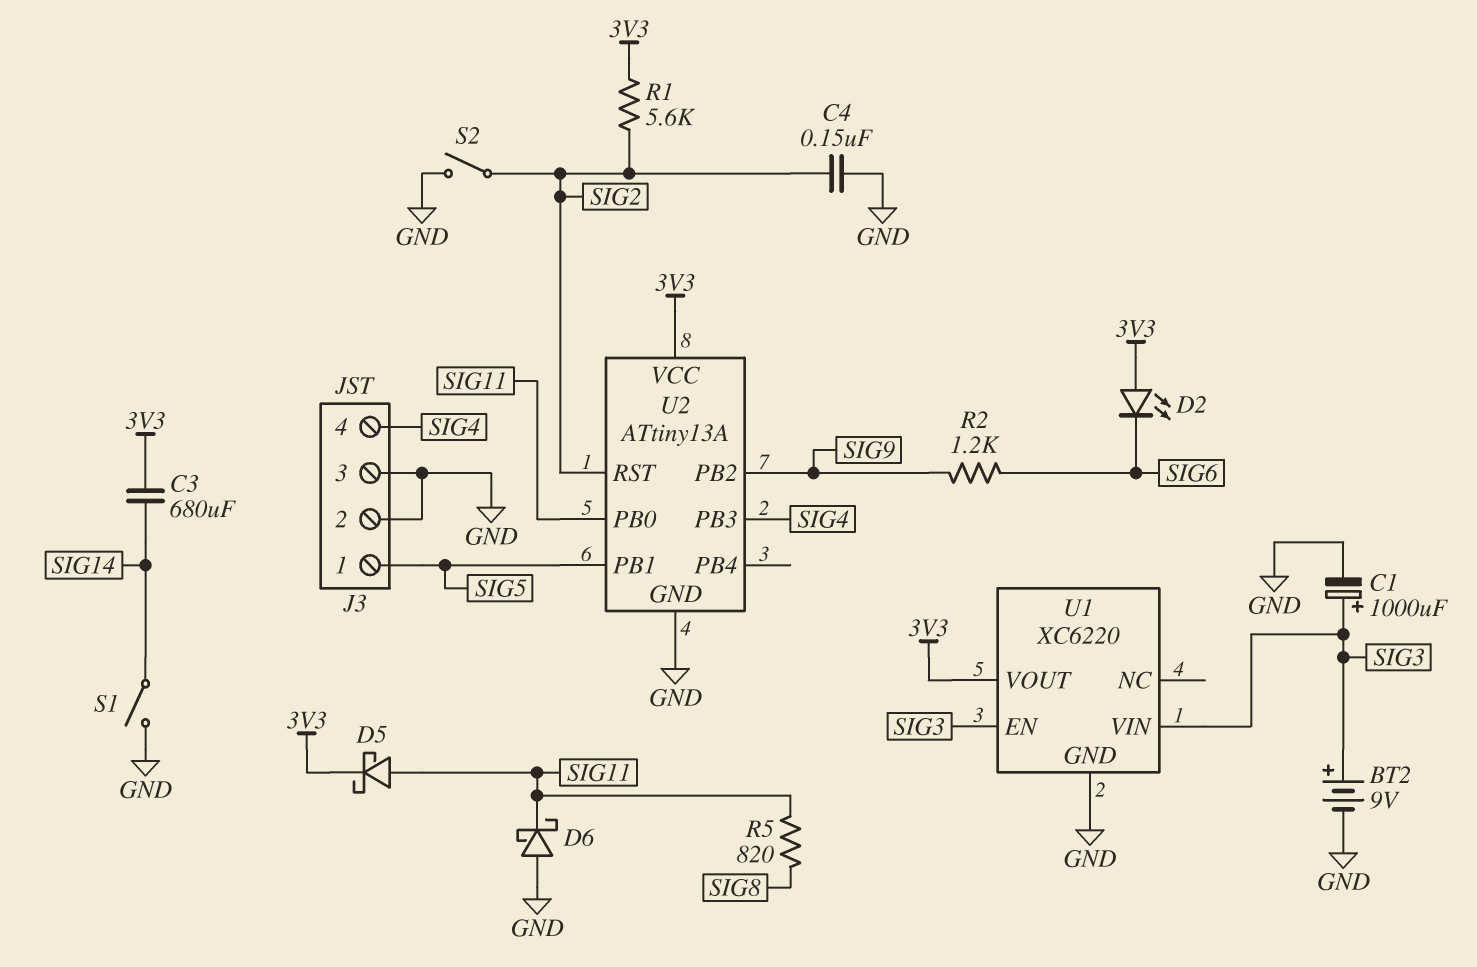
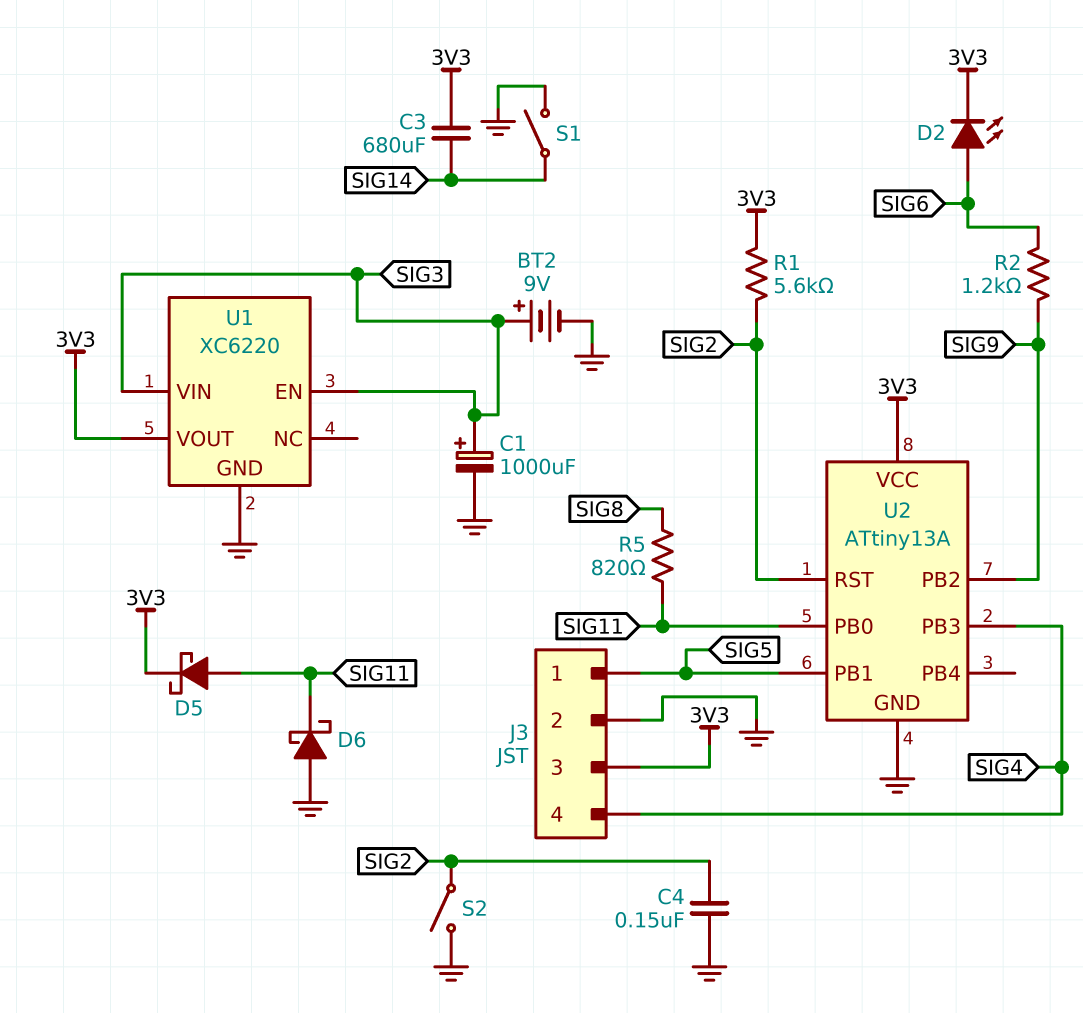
D2: LED (A 3V3, K SIG6) -> LED (A SIG6, K 3V3)
J3 pin 3: GND -> 3V3

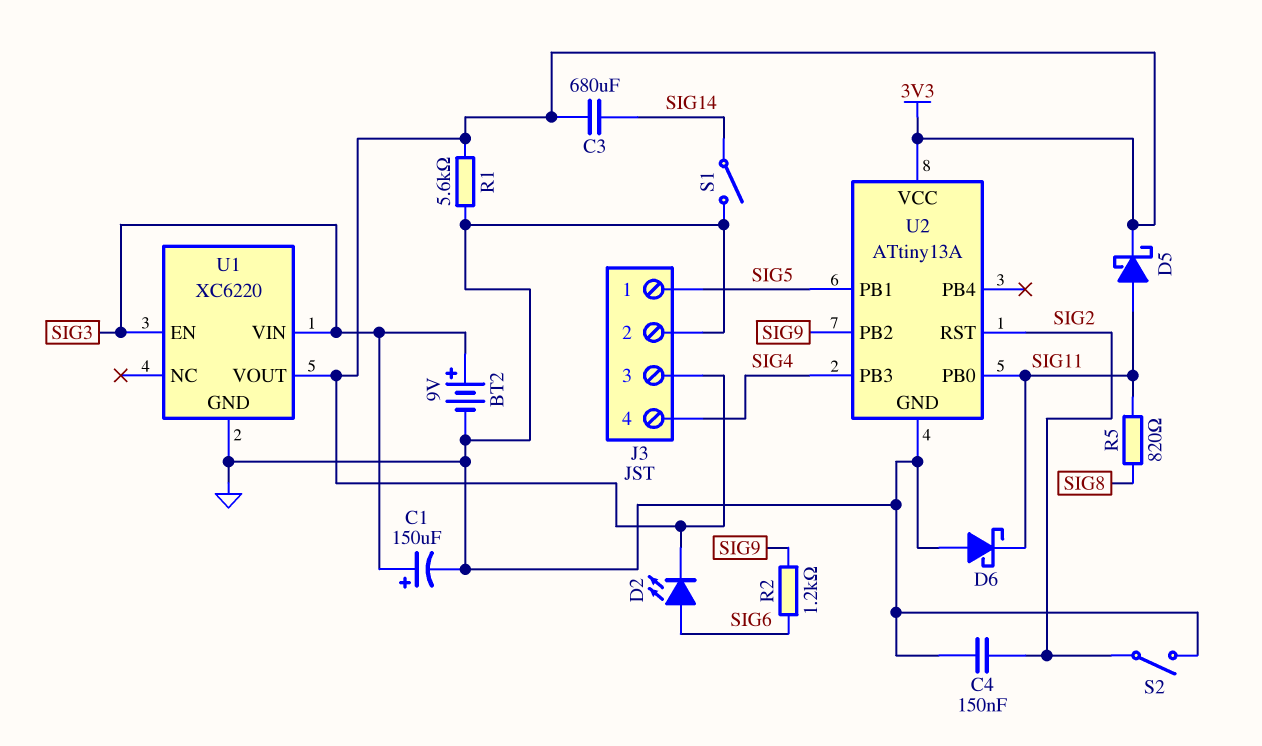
C1: 1000uF (plus SIG3, minus GND) -> 150uF (plus SIG3, minus GND)
R1: 5.6k (3V3, SIG2) -> 5.6k (3V3, GND)

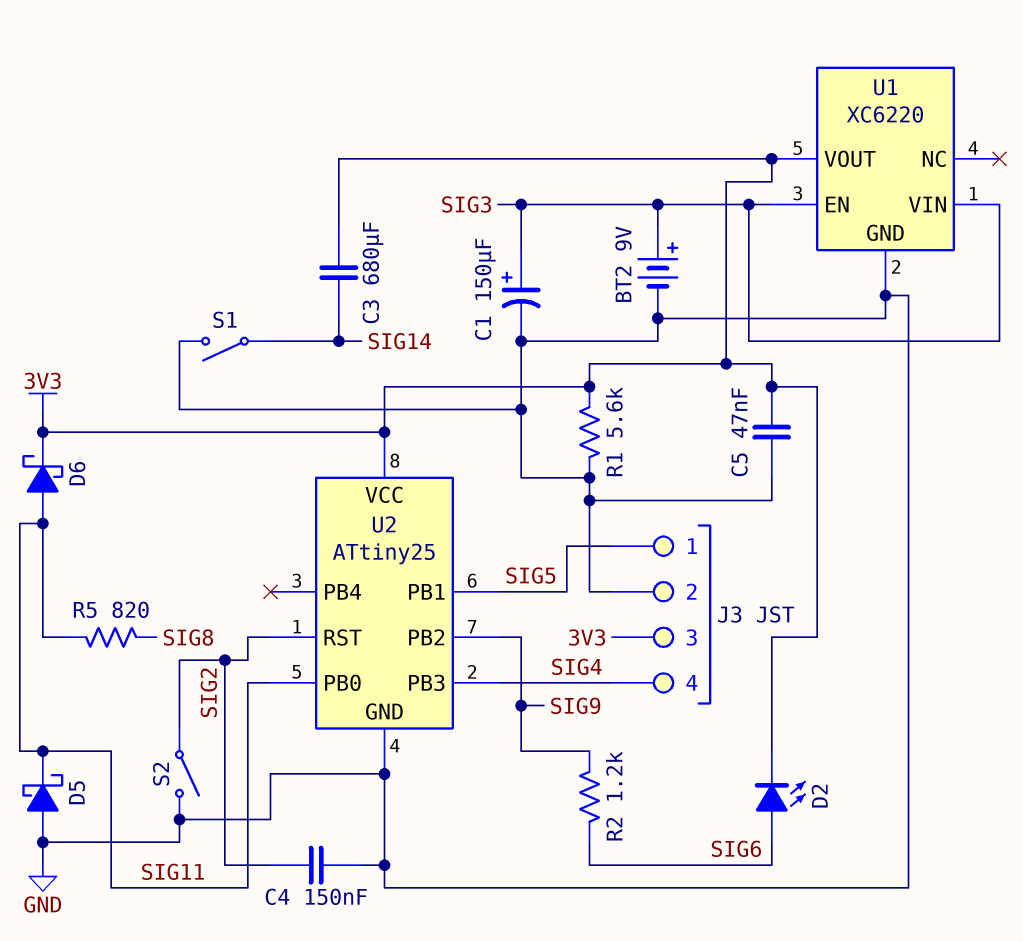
C5: none -> 47nF (3V3, GND)
D5: schottky (A SIG11, K 3V3) -> schottky (A GND, K SIG11)
D6: schottky (A GND, K SIG11) -> schottky (A SIG11, K 3V3)
U2: ATtiny13A -> ATtiny25

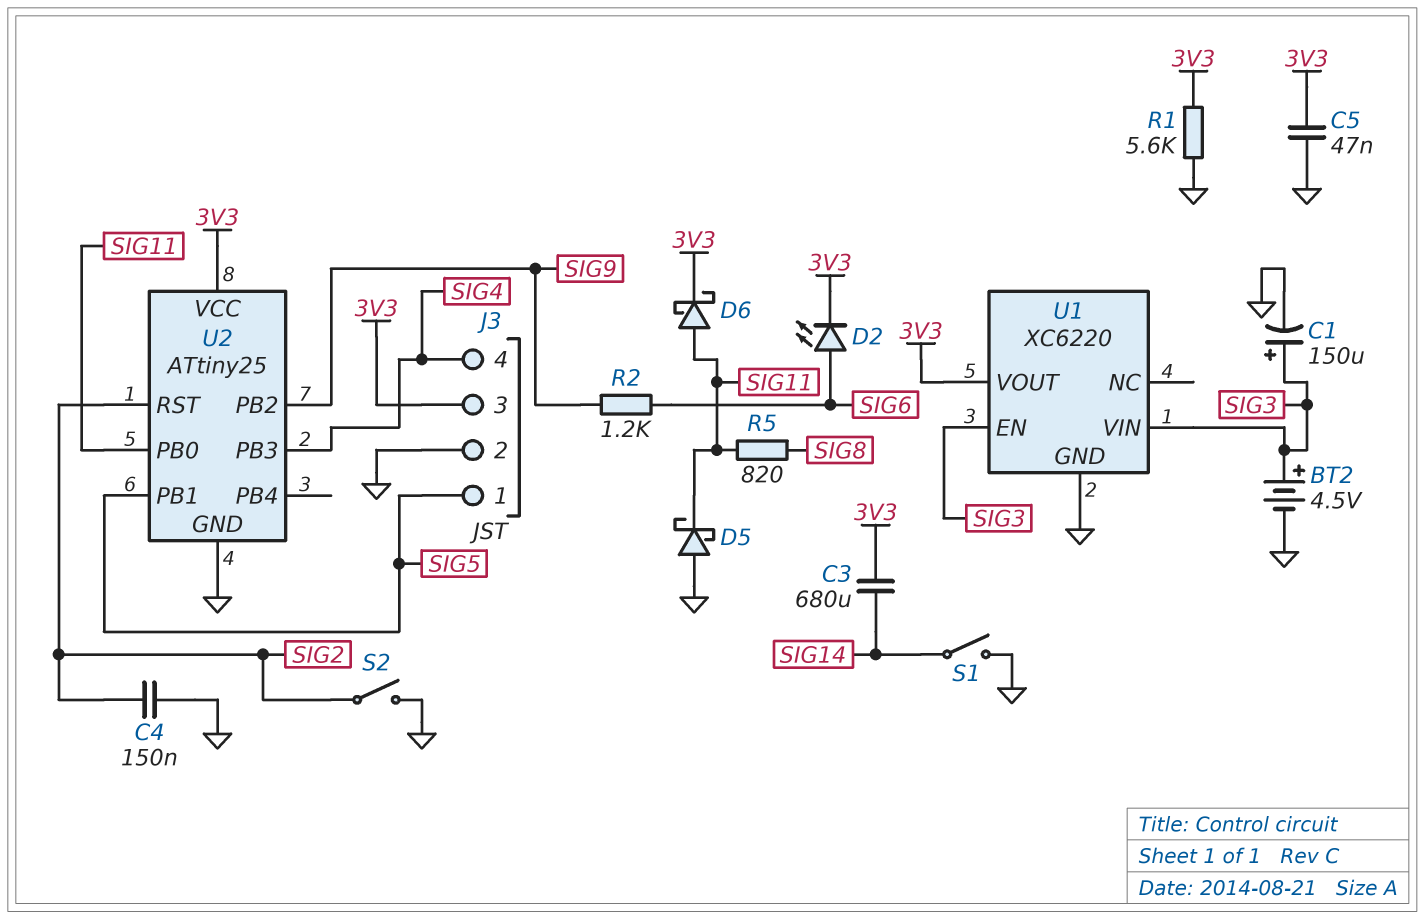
BT2: 9V (plus SIG3, minus GND) -> 4.5V (plus SIG3, minus GND)

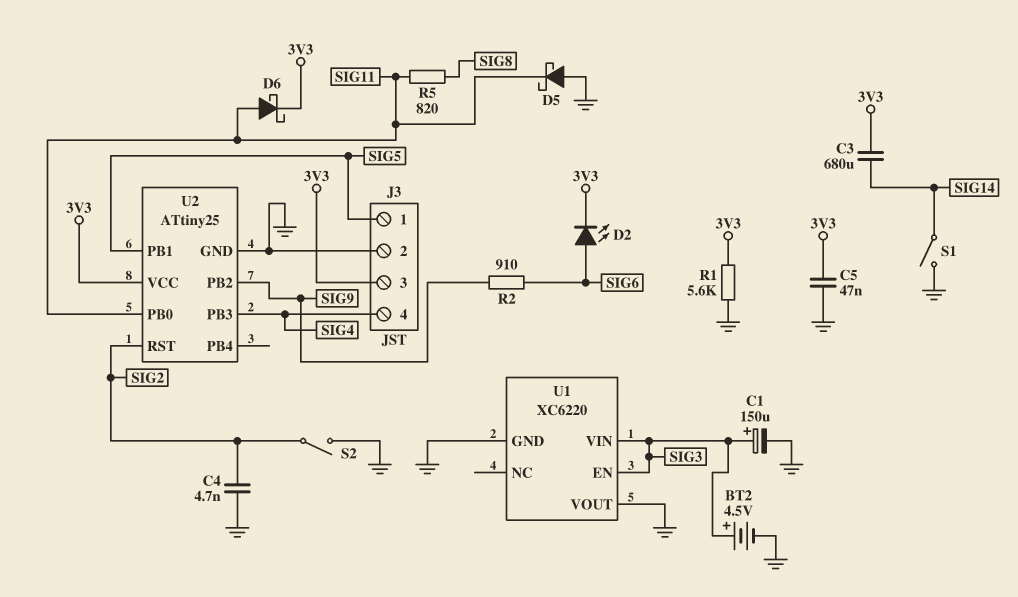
C4: 150nF (GND, SIG2) -> 4.7nF (GND, SIG2)
R2: 1.2k (SIG6, SIG9) -> 910 (SIG6, SIG9)
U1 pin VOUT: 3V3 -> GND

